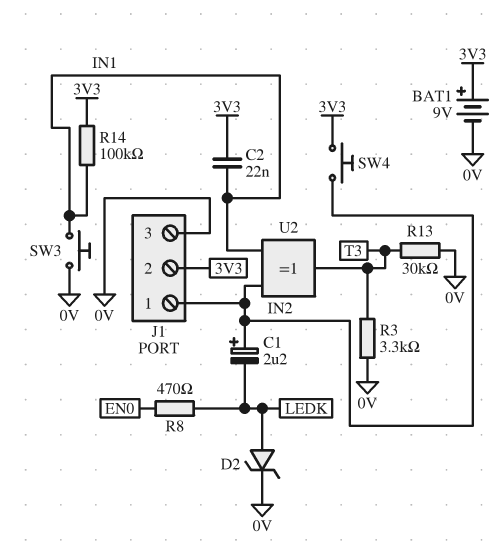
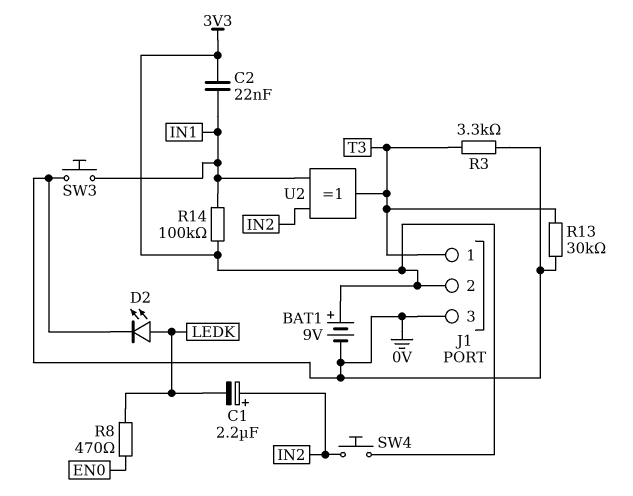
D2: zener (A LEDK, K 0V) -> LED (A LEDK, K 0V)
J1 pin 1: IN2 -> T3

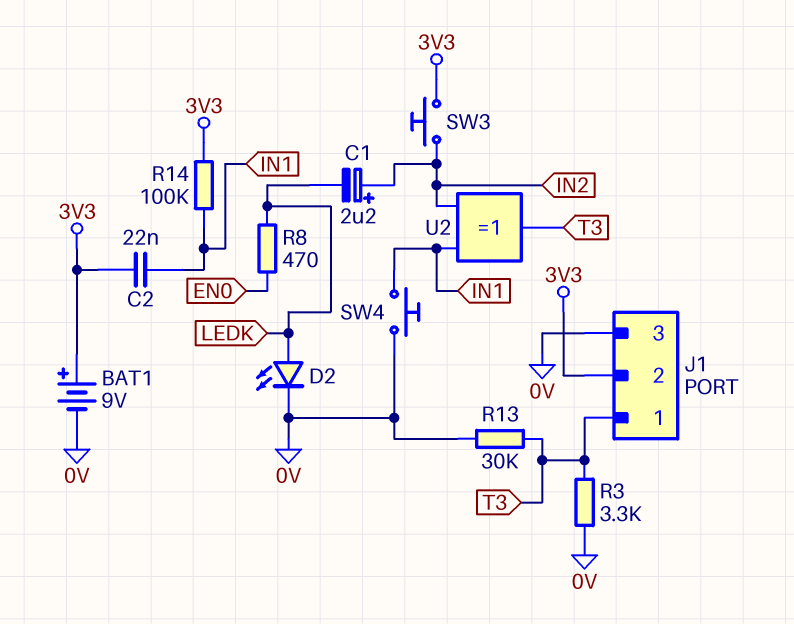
SW3: button (0V, IN1) -> button (3V3, IN2)
SW4: button (3V3, IN2) -> button (0V, IN1)

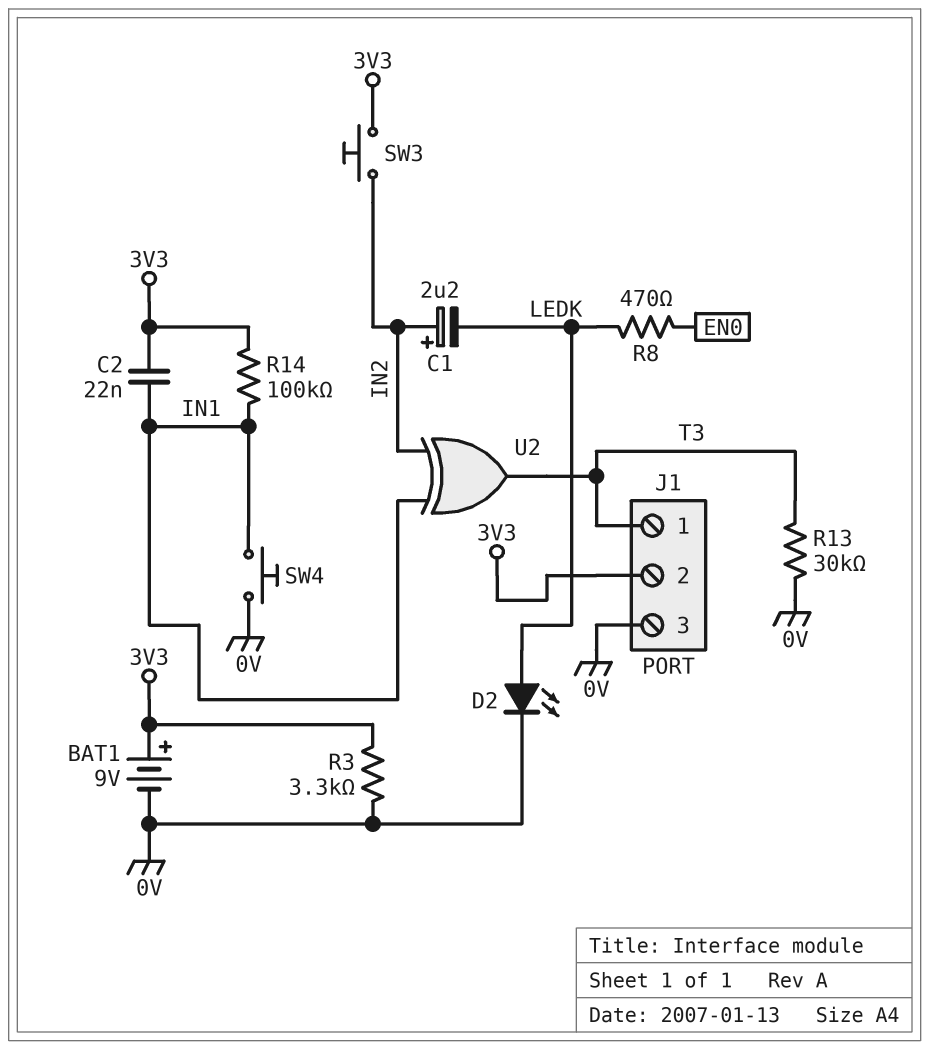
R3: 3.3k (0V, T3) -> 3.3k (0V, 3V3)

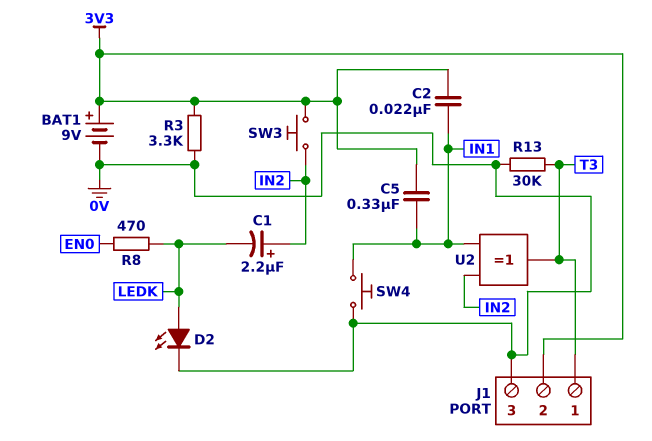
C5: none -> 330nF (3V3, IN1)
R14: 100k (3V3, IN1) -> none

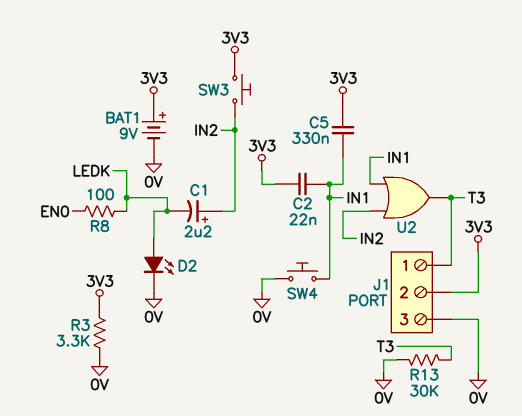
R8: 470 (EN0, LEDK) -> 100 (EN0, LEDK)
U2: XOR (in IN1, in IN2, out T3) -> OR (in IN1, in IN2, out T3)

